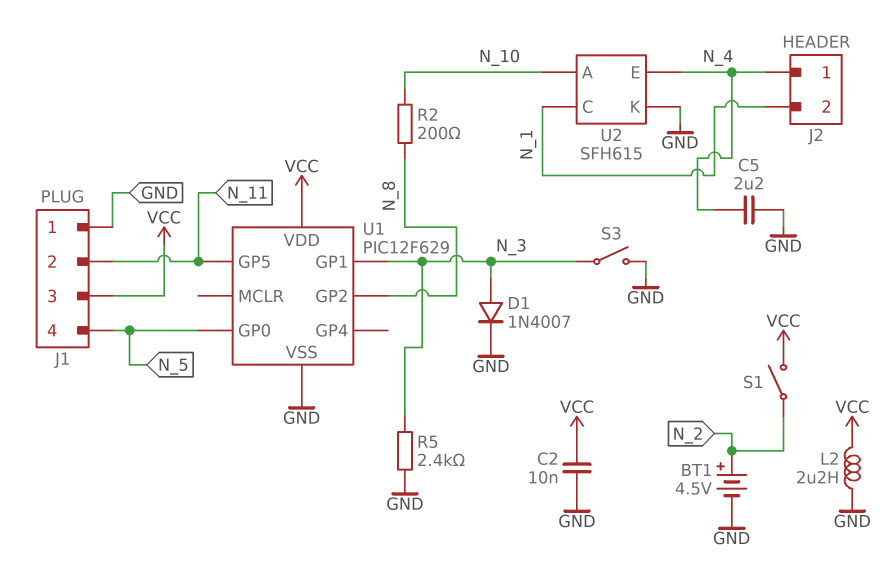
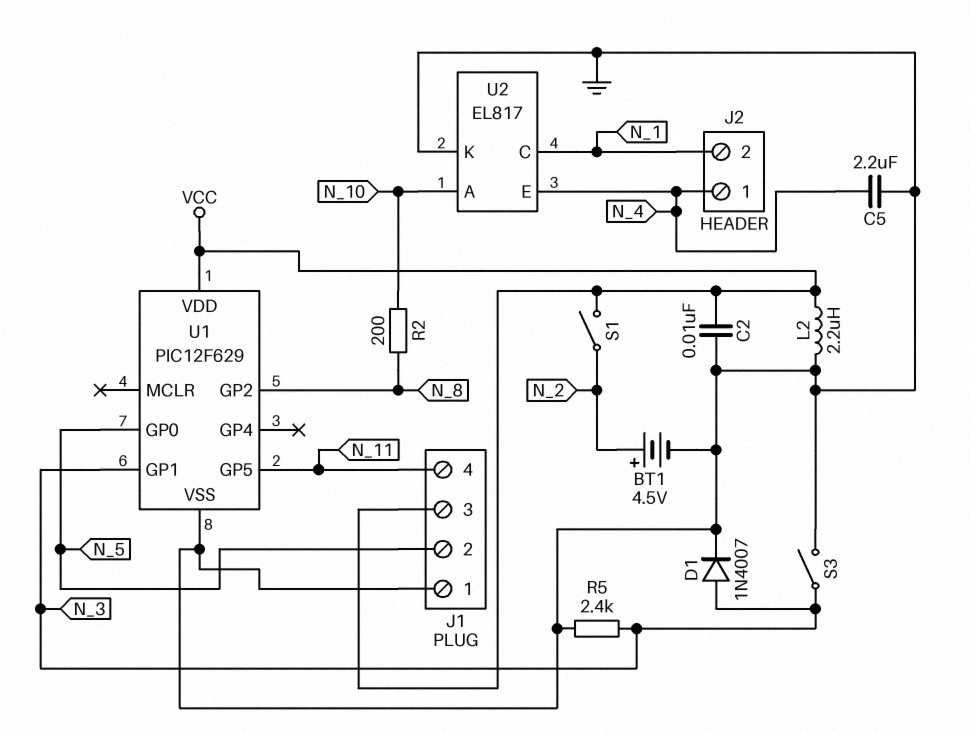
J1 pin 2: N_11 -> N_5
J1 pin 4: N_5 -> N_11
U2: SFH615 -> EL817

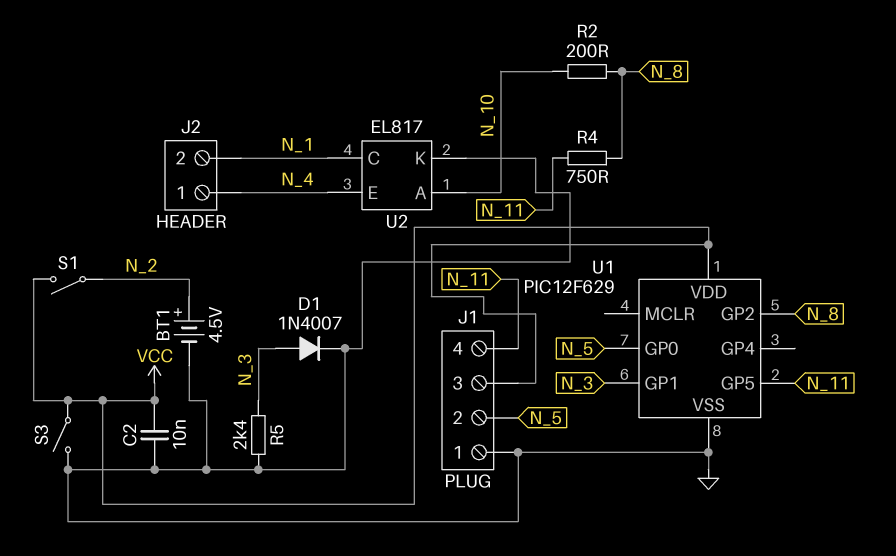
C5: 2.2uF (GND, N_4) -> none
L2: 2.2uH (GND, VCC) -> none
R4: none -> 750 (N_8, N_11)
S3: switch (GND, N_3) -> switch (GND, VCC)

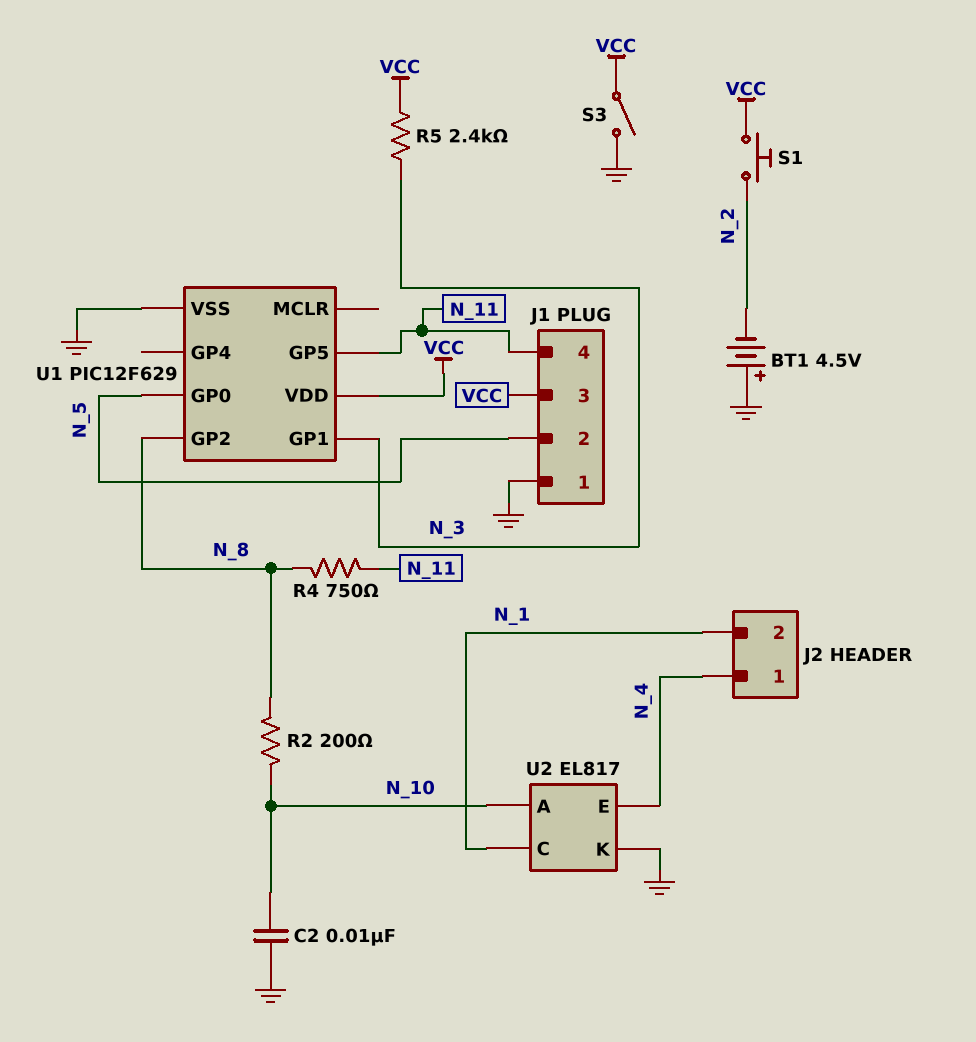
BT1: 4.5V (plus N_2, minus GND) -> 4.5V (plus GND, minus N_2)
C2: 10nF (GND, VCC) -> 10nF (GND, N_10)
D1: diode 1N4007 (A N_3, K GND) -> none
R5: 2.4k (GND, N_3) -> 2.4k (N_3, VCC)
S1: switch (N_2, VCC) -> button (N_2, VCC)

